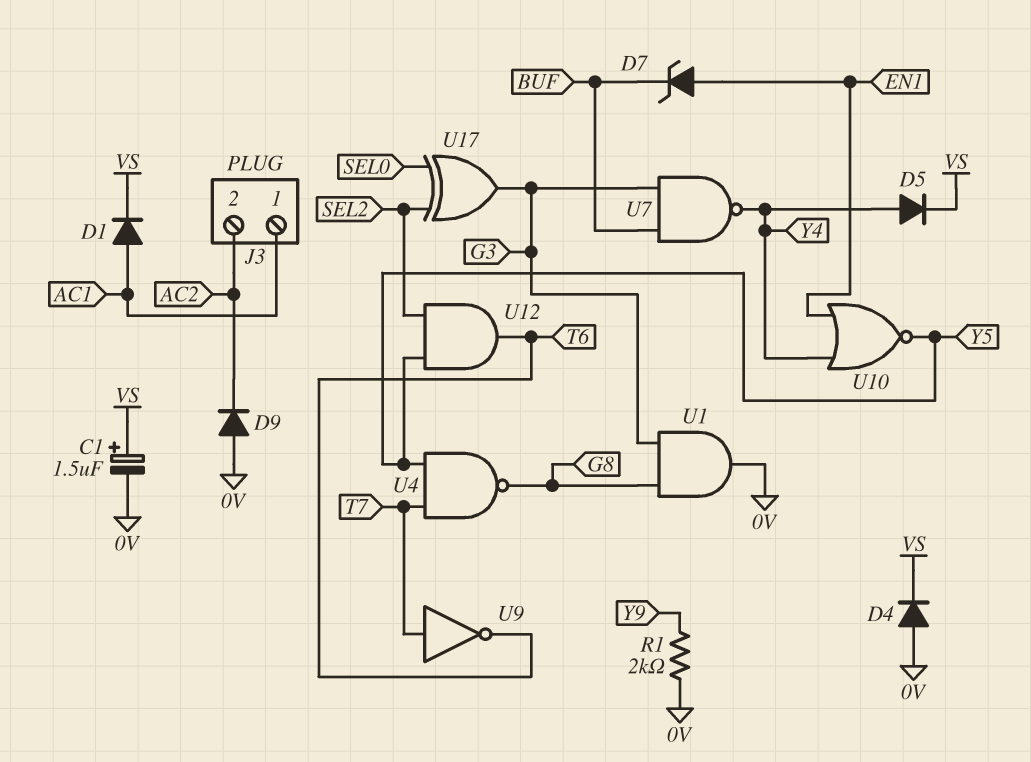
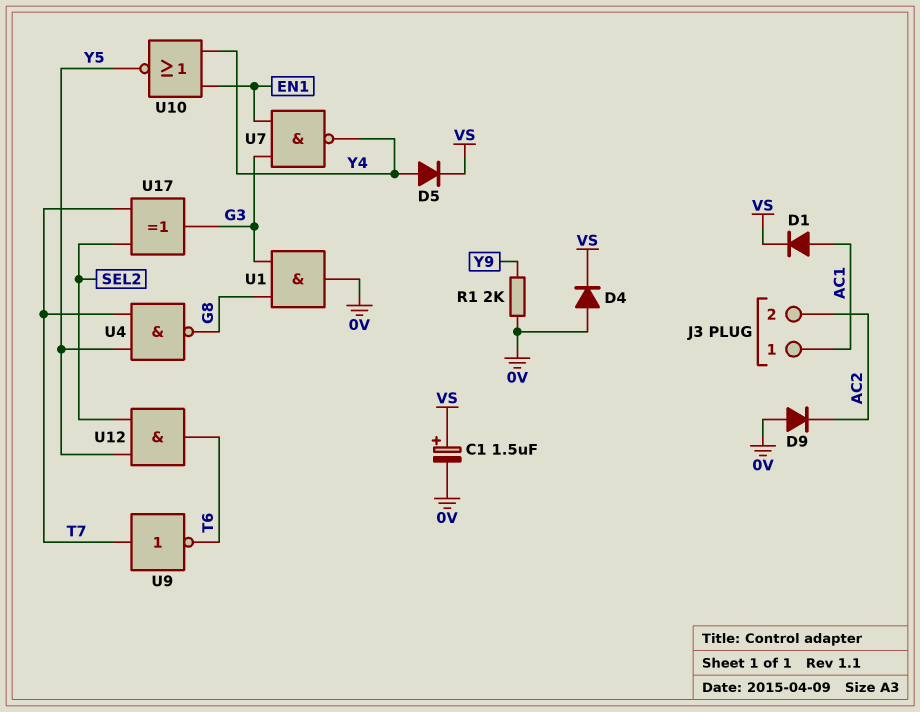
D7: zener (A EN1, K BUF) -> none
U7: NAND (in BUF, in G3, out Y4) -> NAND (in EN1, in G3, out Y4)
U17: XOR (in SEL0, in SEL2, out G3) -> XOR (in SEL2, in T7, out G3)

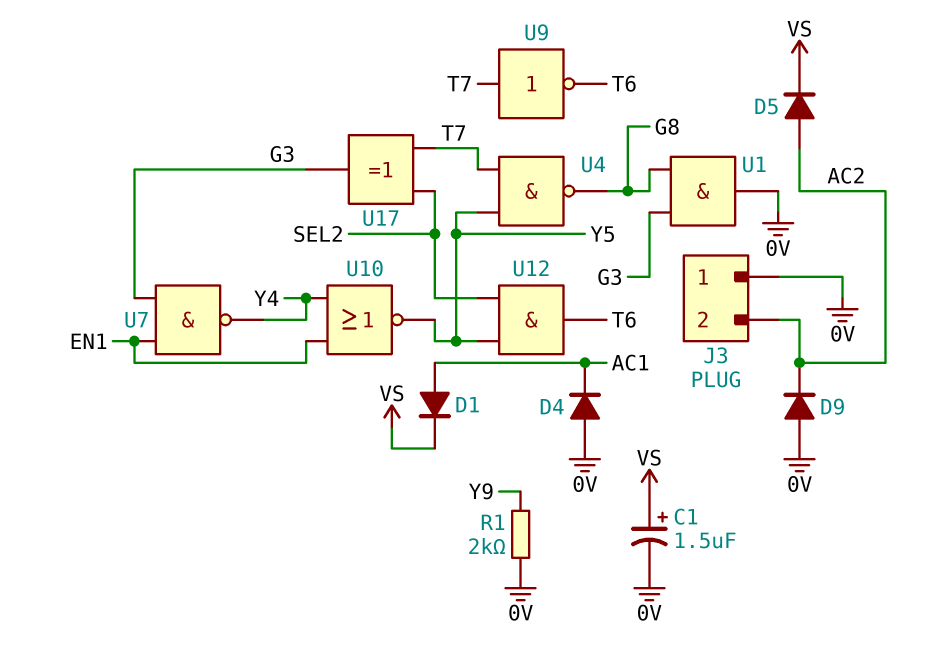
D4: diode (A 0V, K VS) -> diode (A 0V, K AC1)
D5: diode (A Y4, K VS) -> diode (A AC2, K VS)
J3 pin 1: AC1 -> 0V

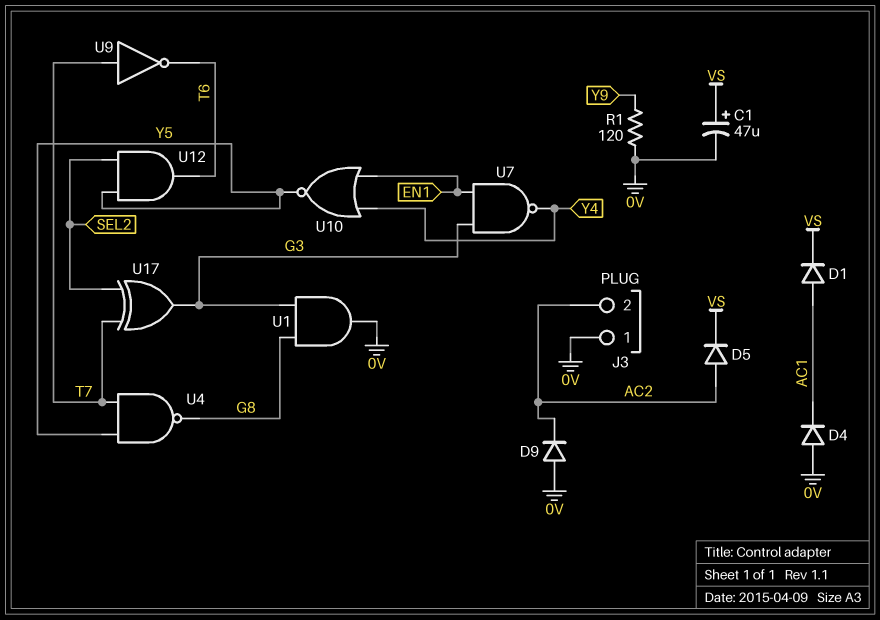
C1: 1.5uF (plus VS, minus 0V) -> 47uF (plus VS, minus 0V)
R1: 2k (0V, Y9) -> 120 (0V, Y9)

